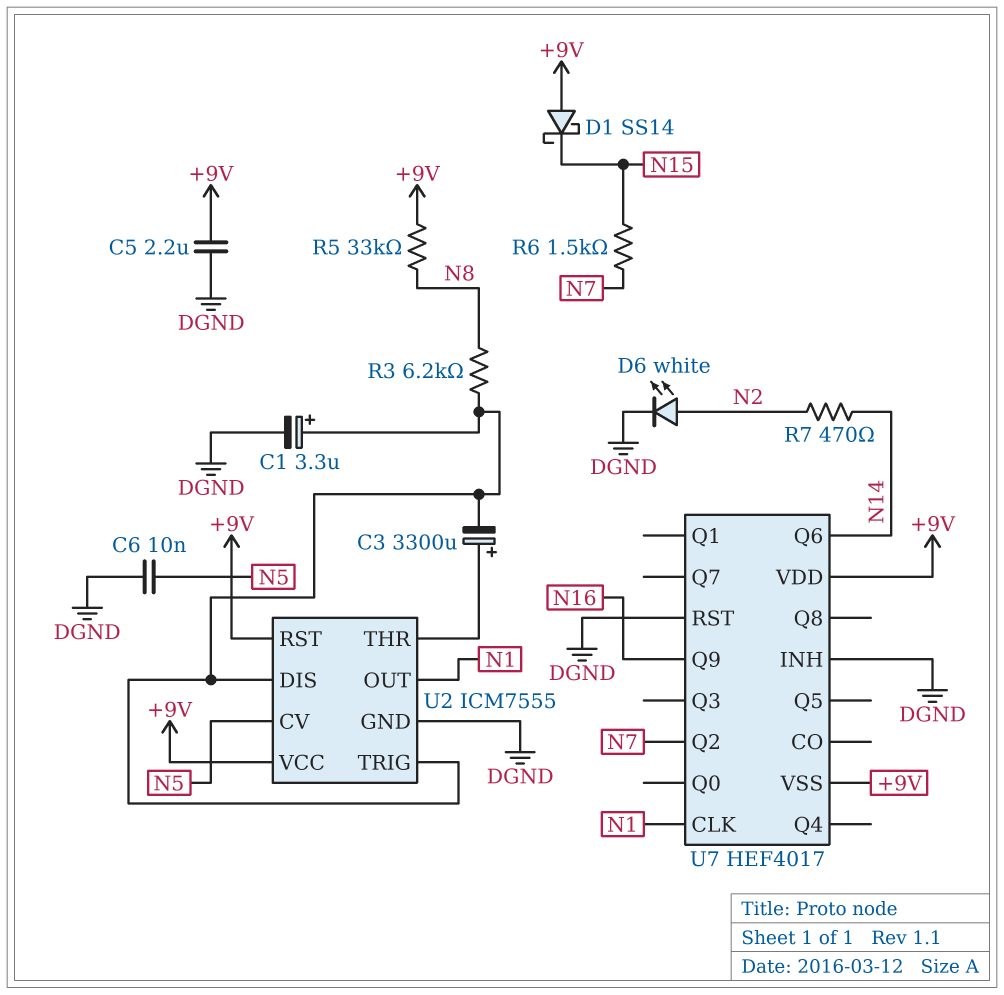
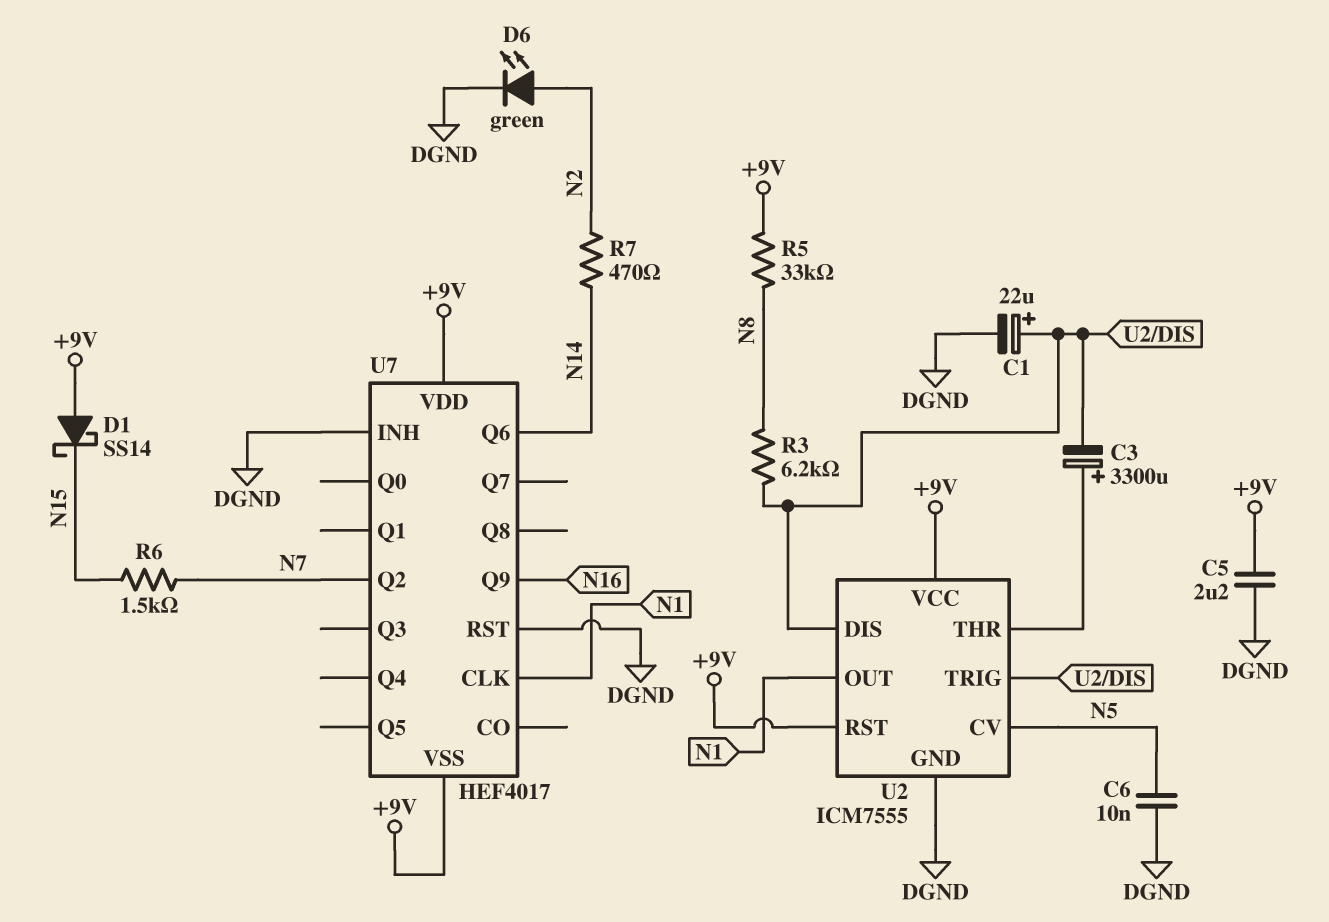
C1: 3.3uF (plus U2/DIS, minus DGND) -> 22uF (plus U2/DIS, minus DGND)
D6: LED white (A N2, K DGND) -> LED green (A N2, K DGND)

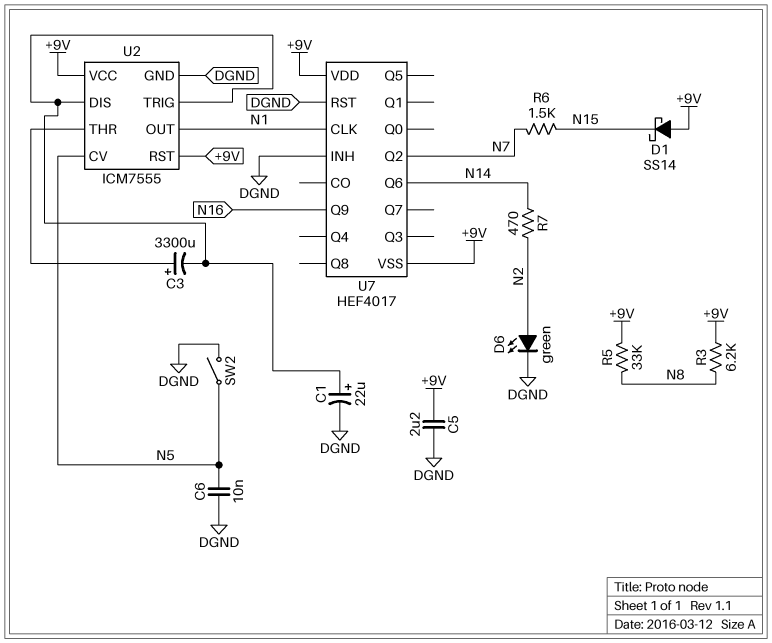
R3: 6.2k (N8, U2/DIS) -> 6.2k (+9V, N8)
SW2: none -> switch (DGND, N5)

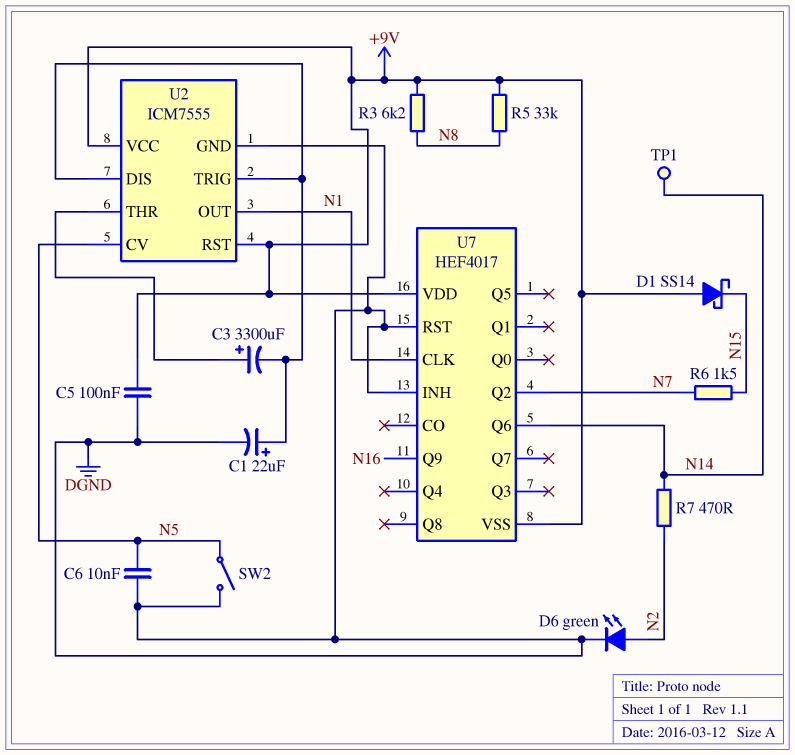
C5: 2.2uF (+9V, DGND) -> 100nF (+9V, DGND)
TP1: none -> test point (N14)

